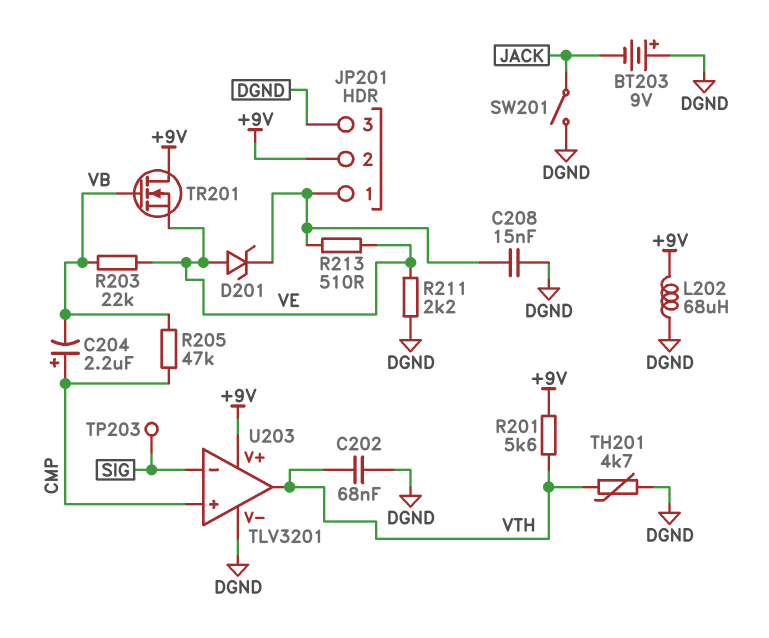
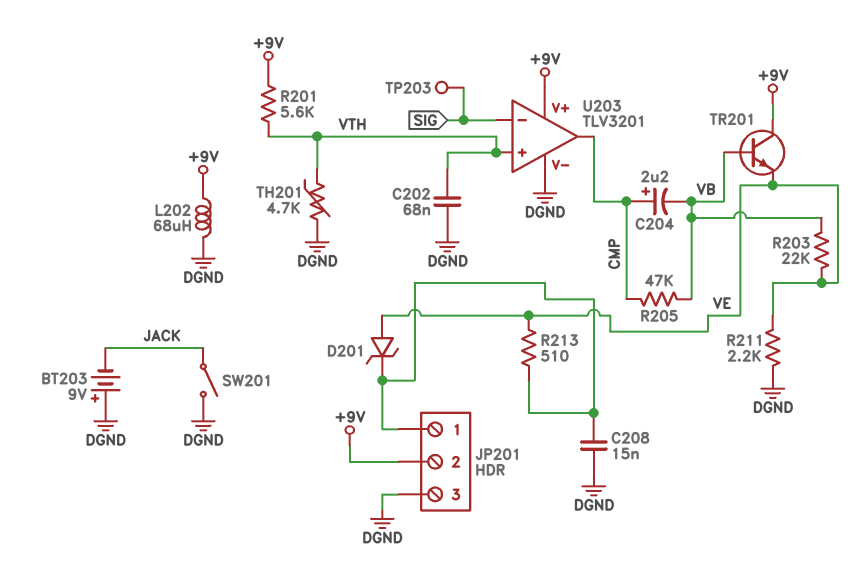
TR201: NMOS (G VB, D +9V, S VE) -> NPN (B VB, C +9V, E VE)
U203 pin in+: CMP -> VTH
U203 pin out: VTH -> CMP

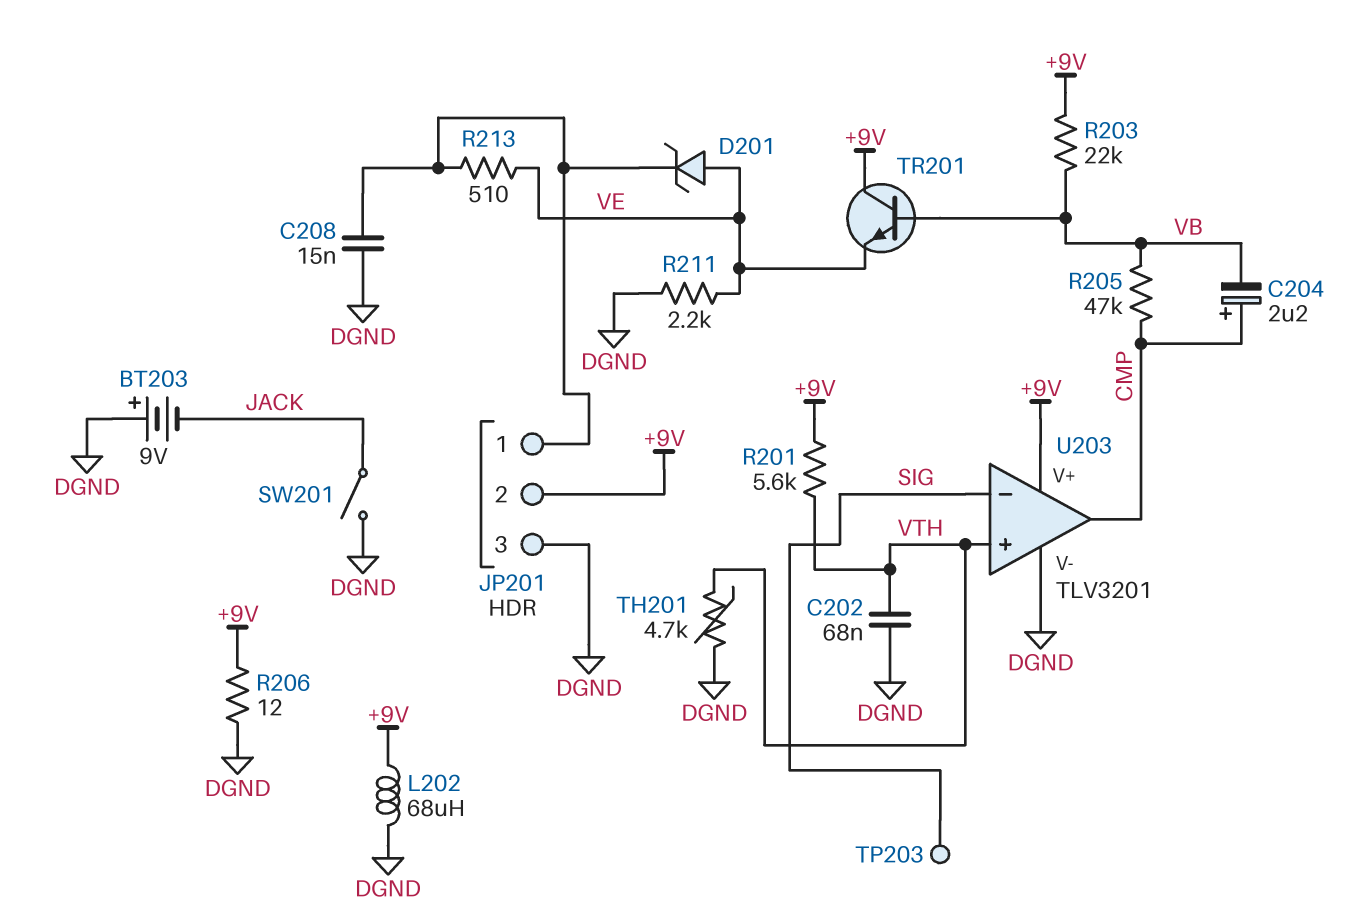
R203: 22k (VB, VE) -> 22k (+9V, VB)
R206: none -> 12 (+9V, DGND)

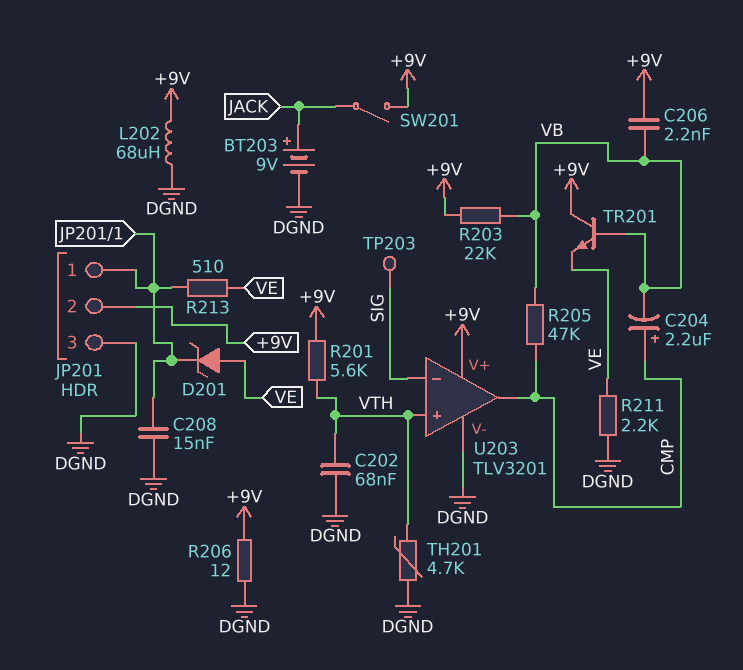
BT203: 9V (plus DGND, minus JACK) -> 9V (plus JACK, minus DGND)
C206: none -> 2.2nF (+9V, VB)
SW201: switch (DGND, JACK) -> switch (+9V, JACK)

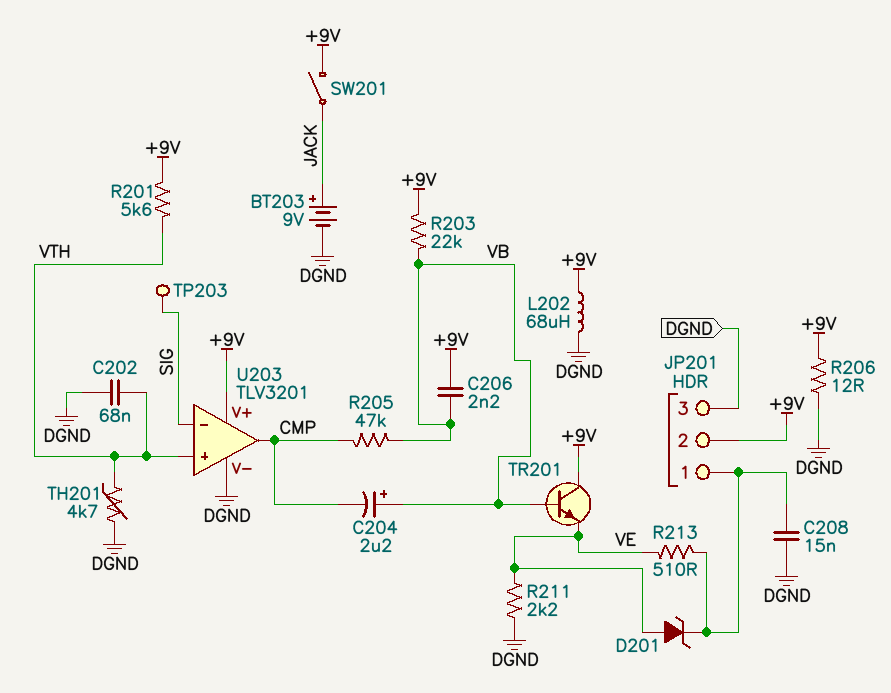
C204: 2.2uF (plus CMP, minus VB) -> 2.2uF (plus VB, minus CMP)

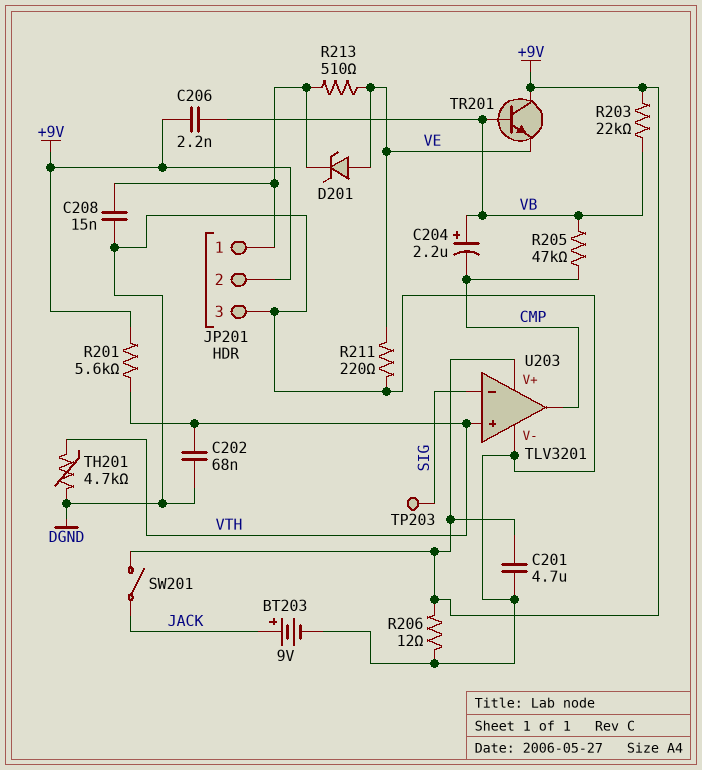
C201: none -> 4.7uF (+9V, DGND)
L202: 68uH (+9V, DGND) -> none
R211: 2.2k (DGND, VE) -> 220 (DGND, VE)

